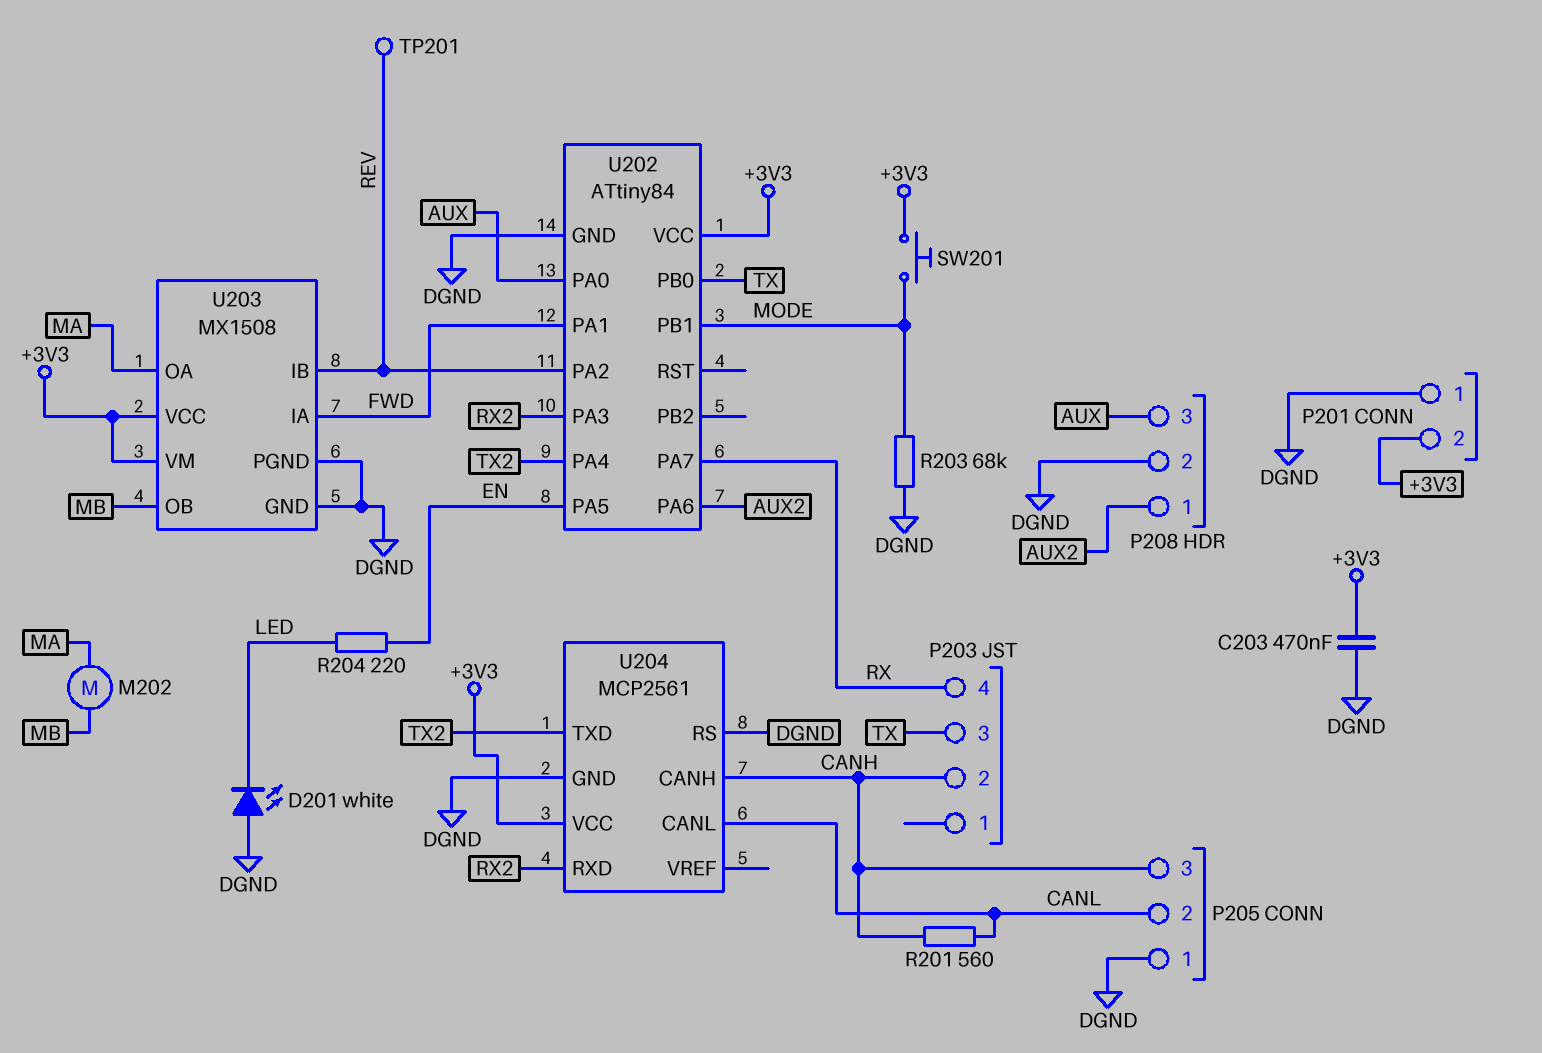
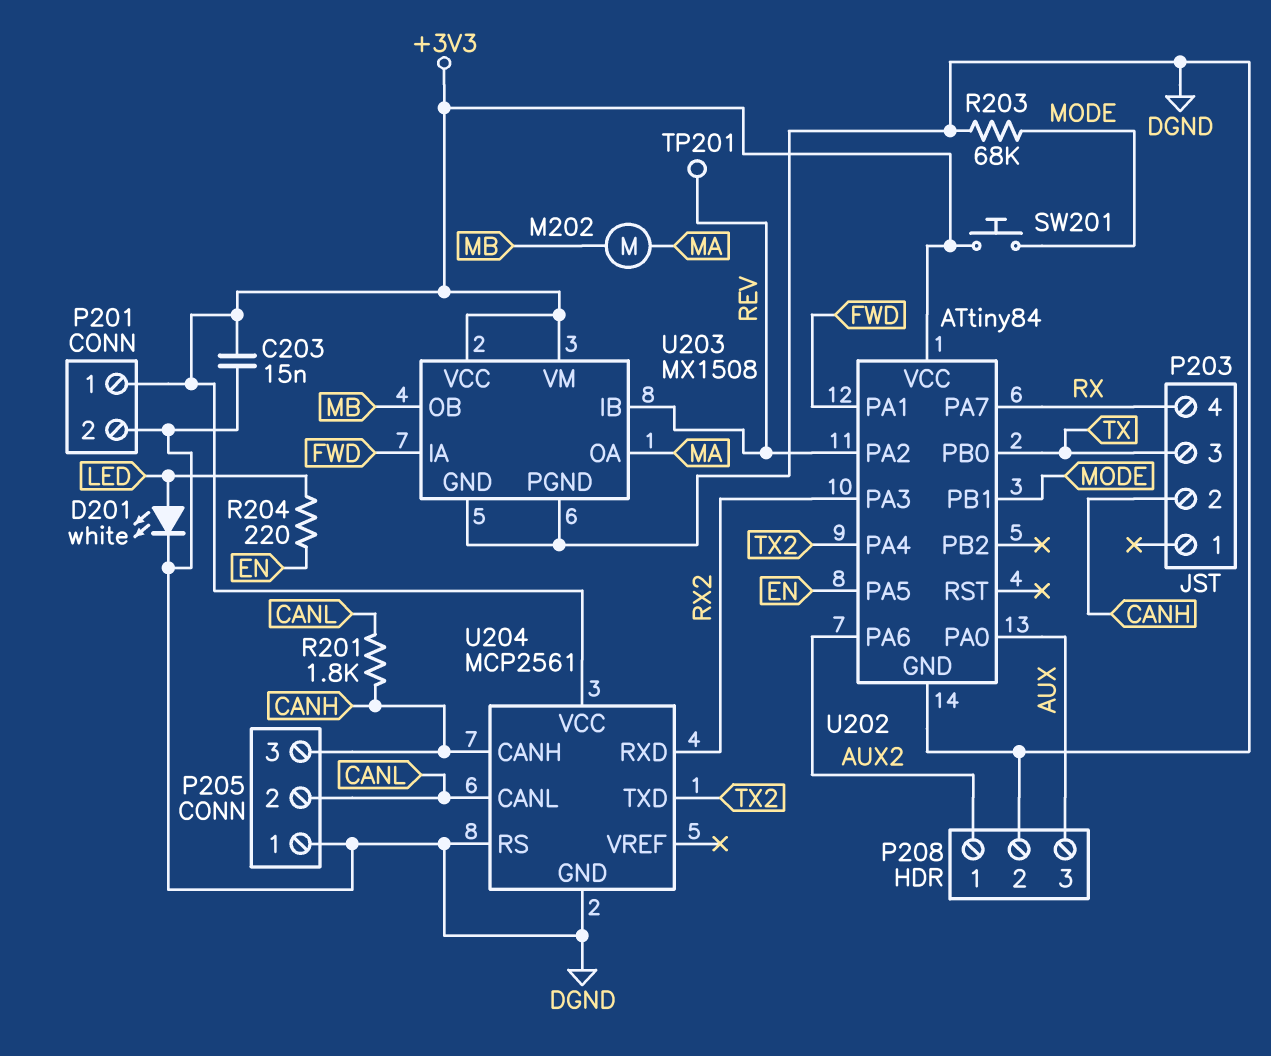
C203: 470nF (+3V3, DGND) -> 15nF (+3V3, DGND)
D201: LED white (A DGND, K LED) -> LED white (A LED, K DGND)
P201 pin 1: DGND -> +3V3
P201 pin 2: +3V3 -> DGND
R201: 560 (CANH, CANL) -> 1.8k (CANH, CANL)

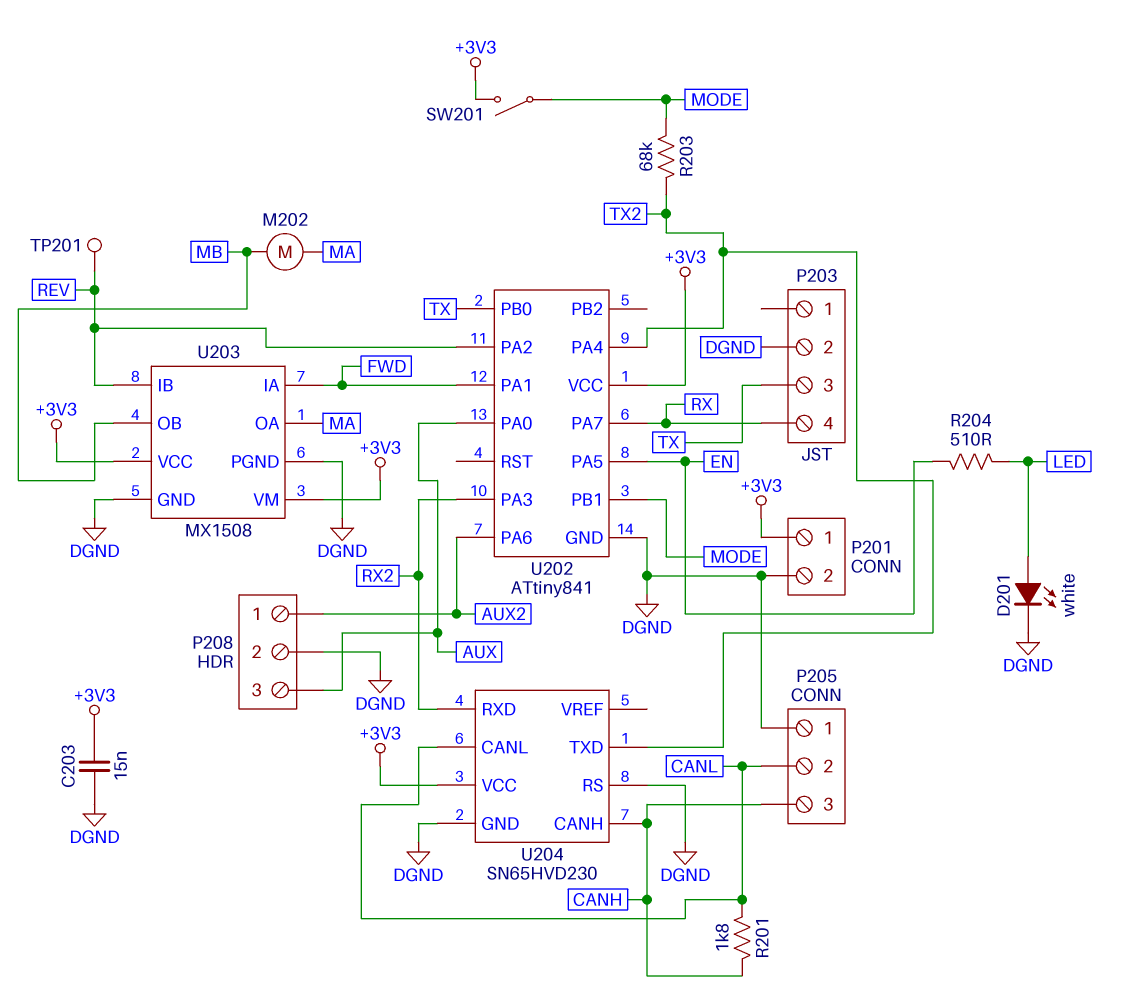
P203 pin 2: CANH -> DGND
R203: 68k (DGND, MODE) -> 68k (MODE, TX2)
R204: 220 (EN, LED) -> 510 (EN, LED)
SW201: button (+3V3, MODE) -> switch (+3V3, MODE)
U202: ATtiny84 -> ATtiny841
U204: MCP2561 -> SN65HVD230

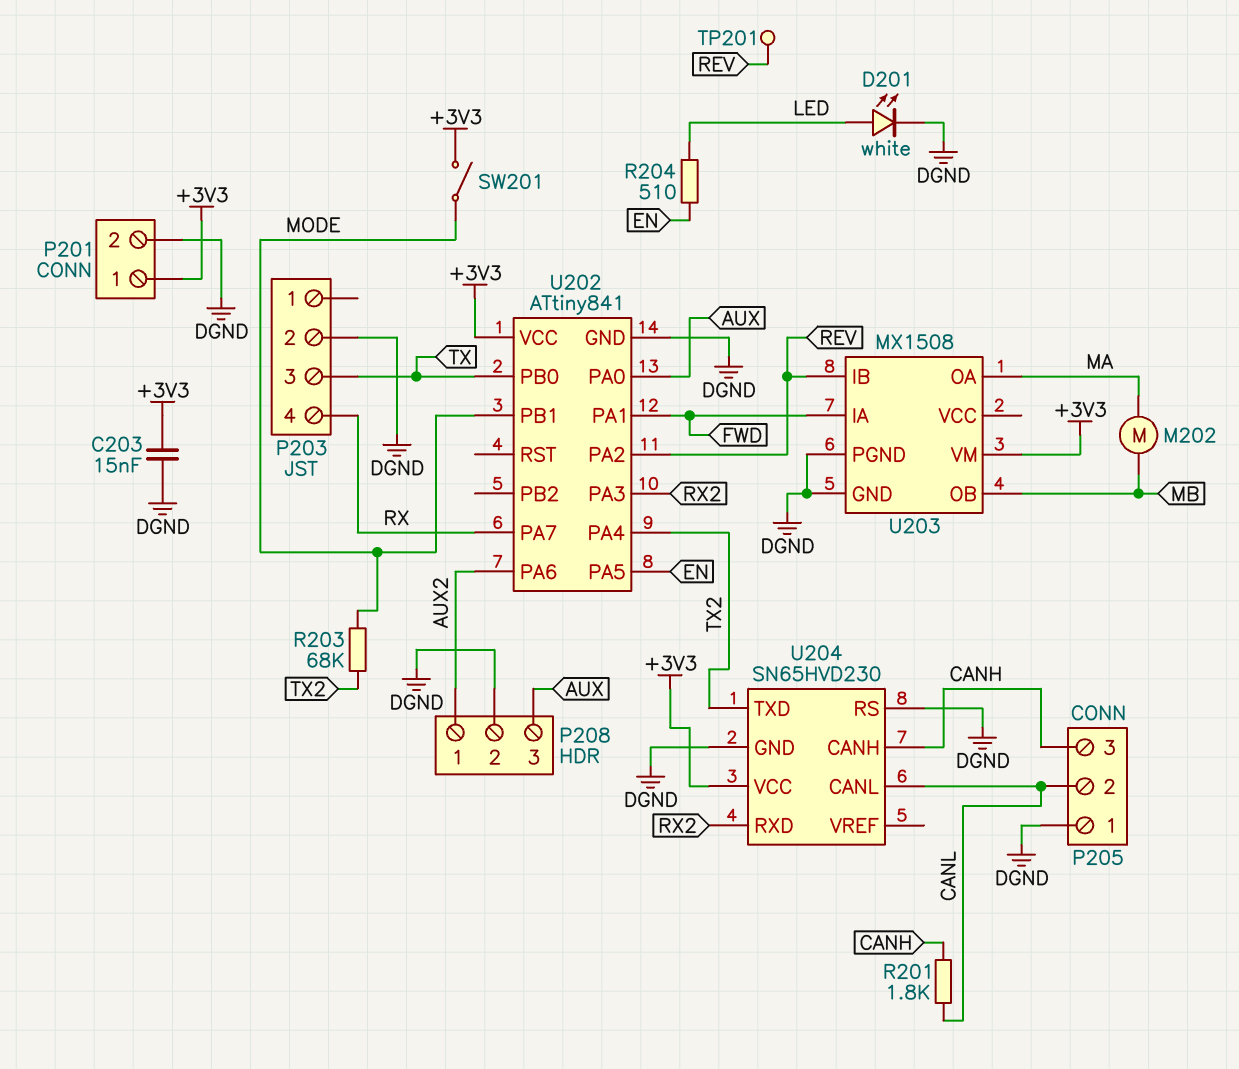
U203 pin VCC: +3V3 -> none

